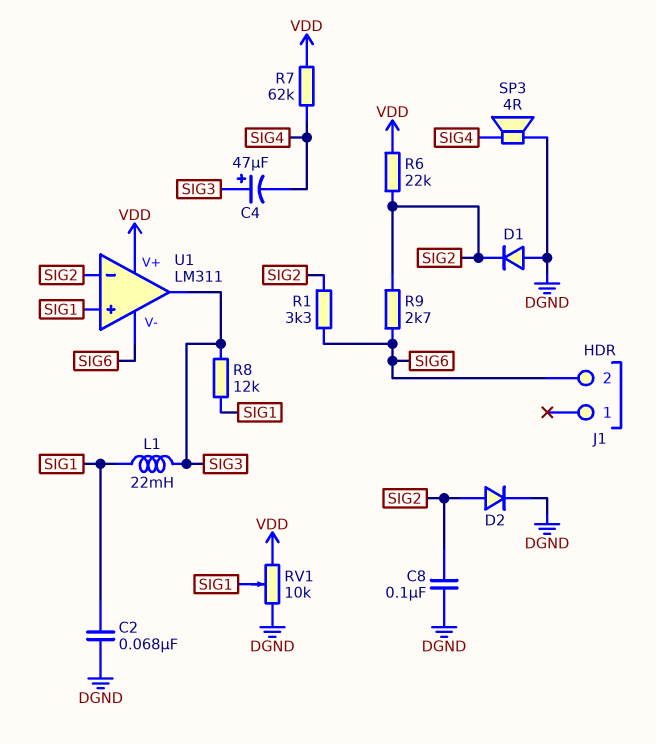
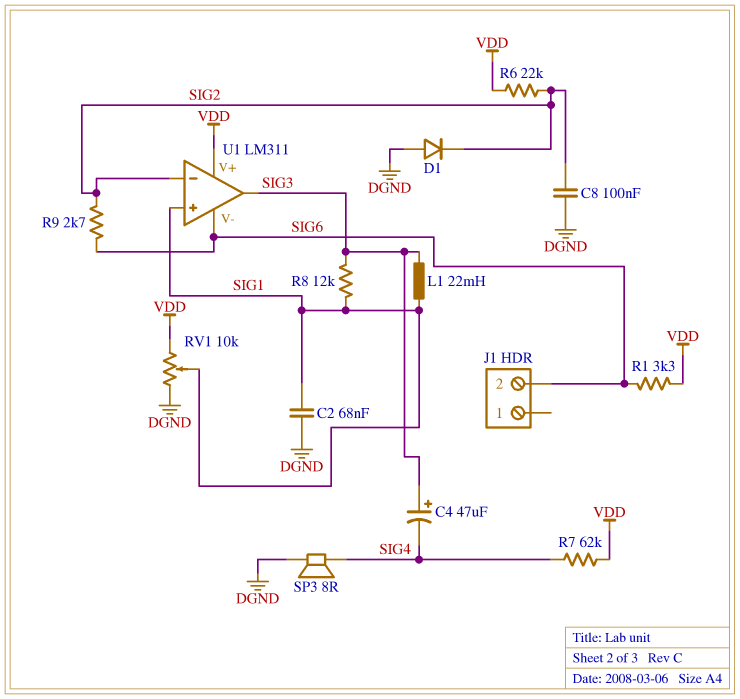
D2: diode (A SIG2, K DGND) -> none
R1: 3.3k (SIG2, SIG6) -> 3.3k (SIG6, VDD)
SP3: speaker 4R (DGND, SIG4) -> speaker 8R (DGND, SIG4)

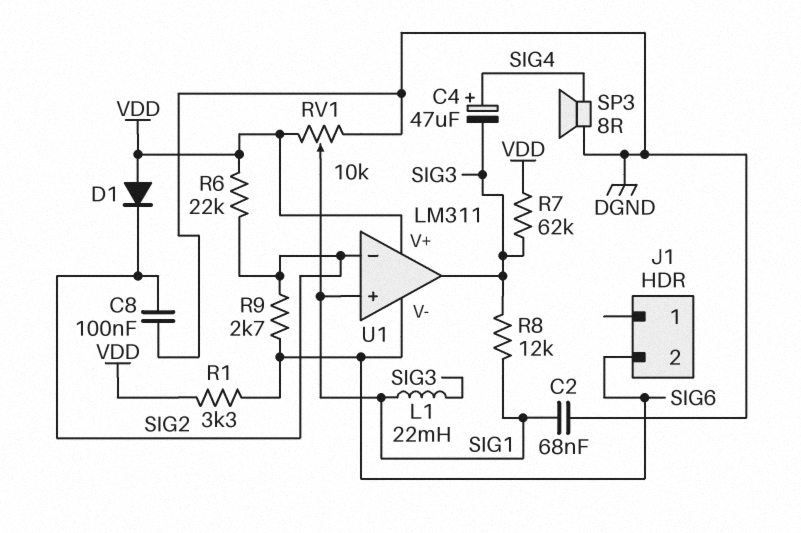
C4: 47uF (plus SIG3, minus SIG4) -> 47uF (plus SIG4, minus SIG3)
D1: diode (A DGND, K SIG2) -> diode (A VDD, K SIG2)
R7: 62k (SIG4, VDD) -> 62k (SIG3, VDD)

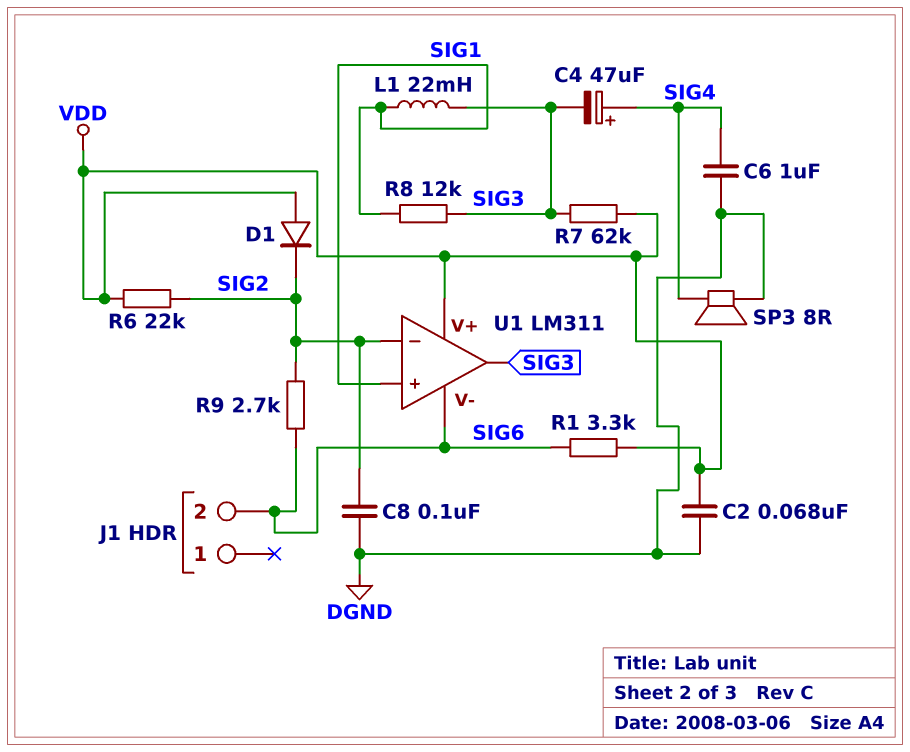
C2: 68nF (DGND, SIG1) -> 68nF (DGND, VDD)
C6: none -> 1uF (DGND, SIG4)
RV1: 10k (DGND, VDD, wiper SIG1) -> none

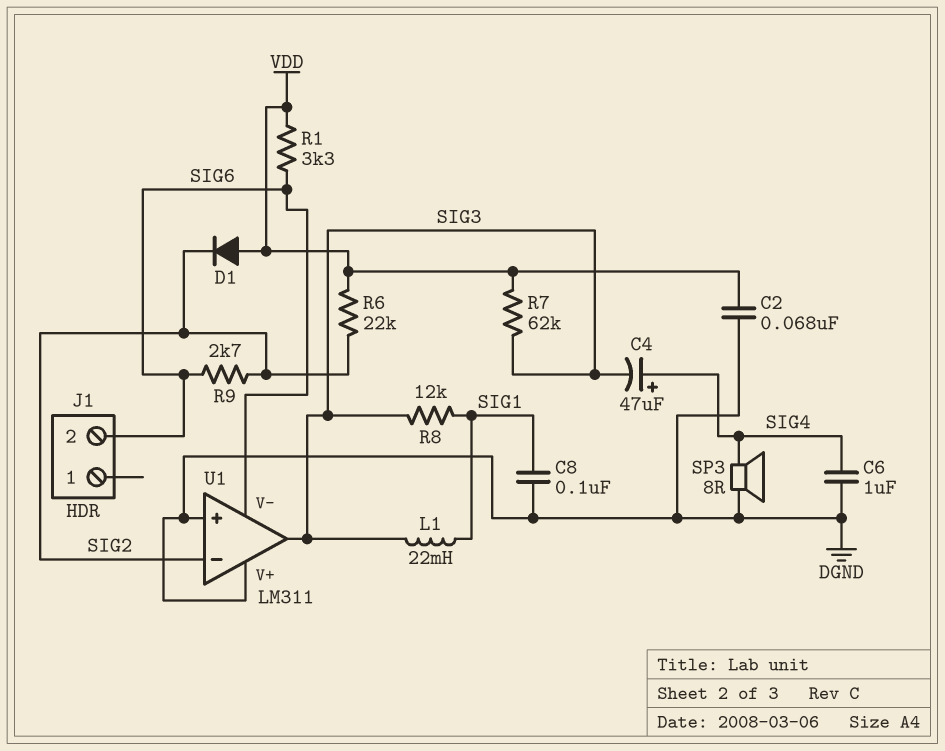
C8: 100nF (DGND, SIG2) -> 100nF (DGND, SIG1)
U1 pin V+: VDD -> DGND
U1 pin in+: SIG1 -> DGND

